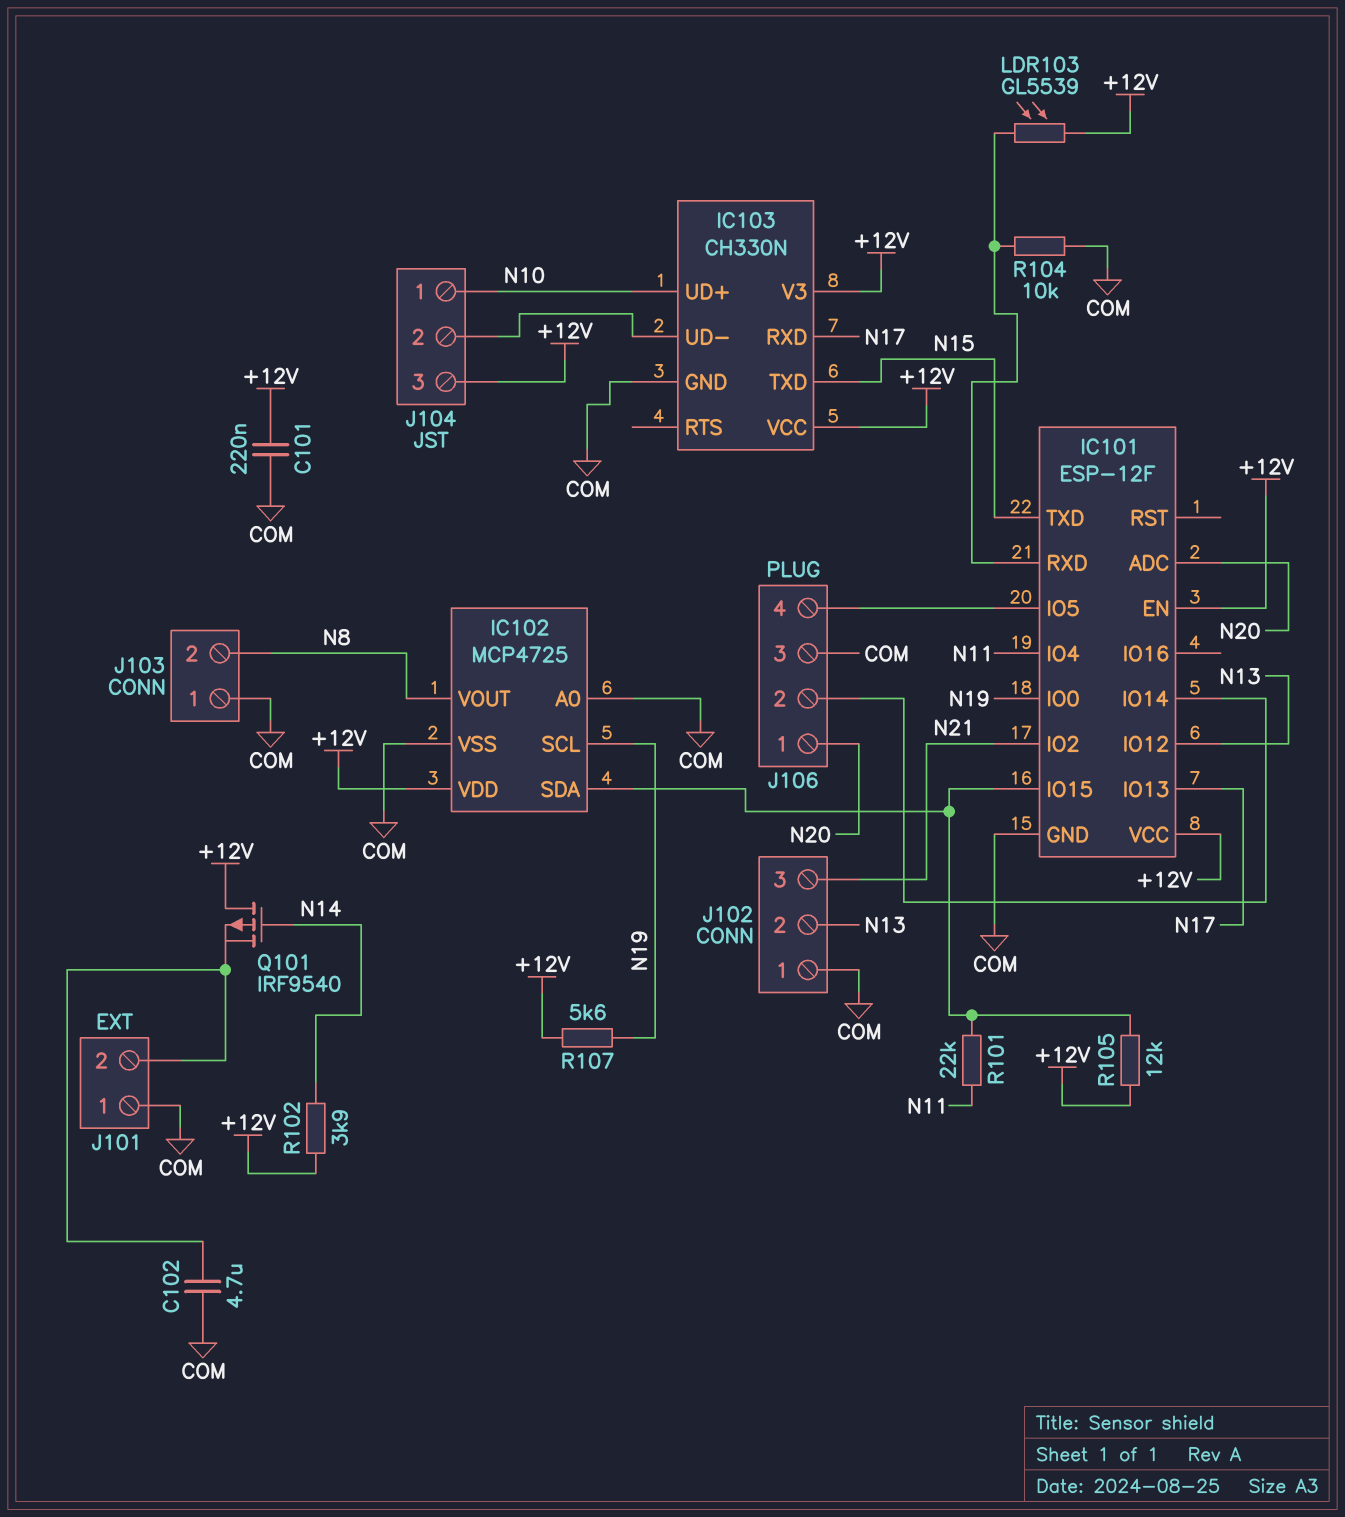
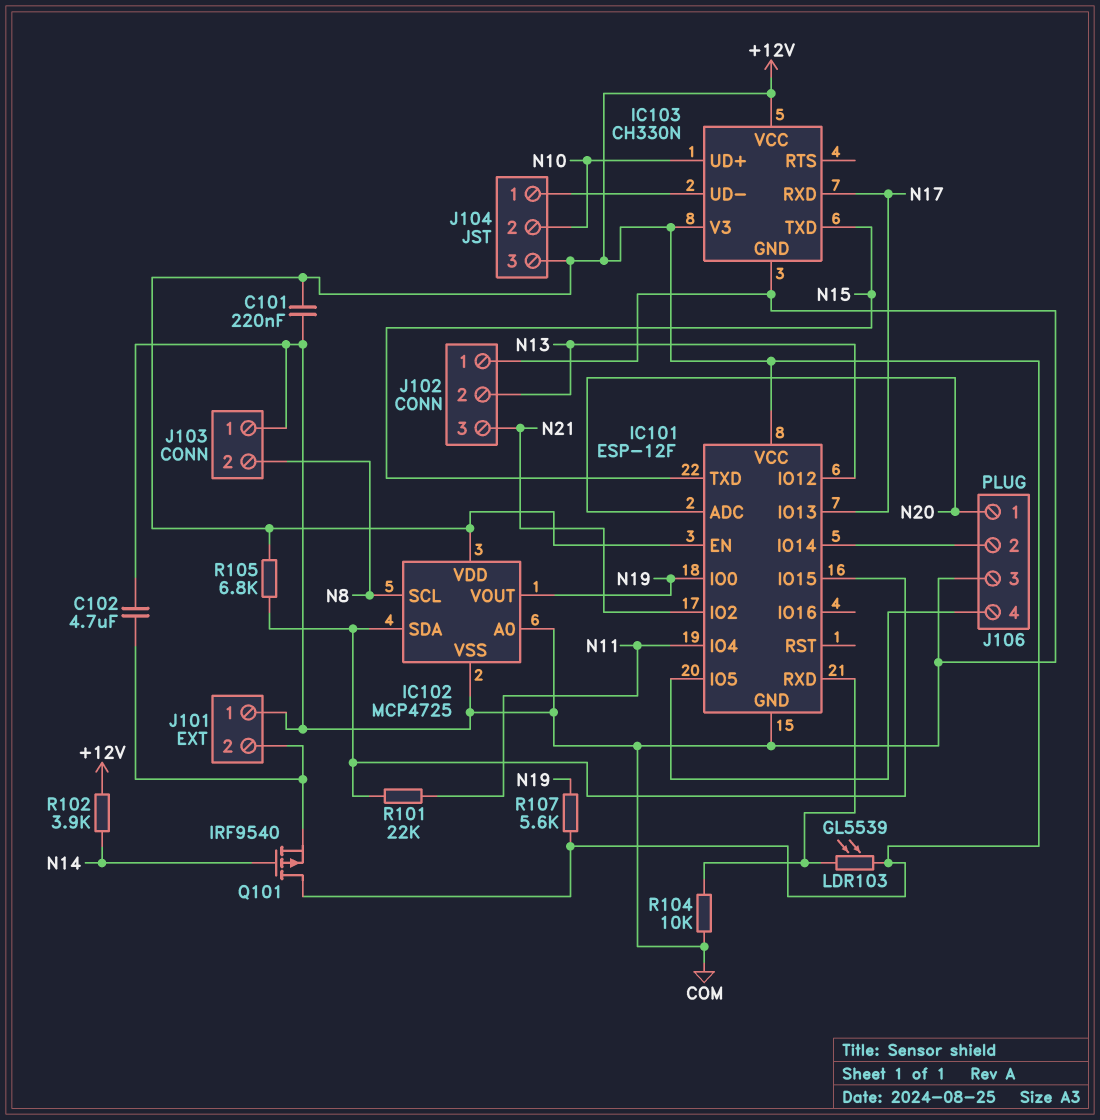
IC102 pin SCL: N19 -> N8
IC102 pin VOUT: N8 -> N19
J104 pin 1: N10 -> IC103/UD-
J104 pin 2: IC103/UD- -> N10
R105: 12k (+12V, IC101/IO15) -> 6.8k (+12V, IC101/IO15)

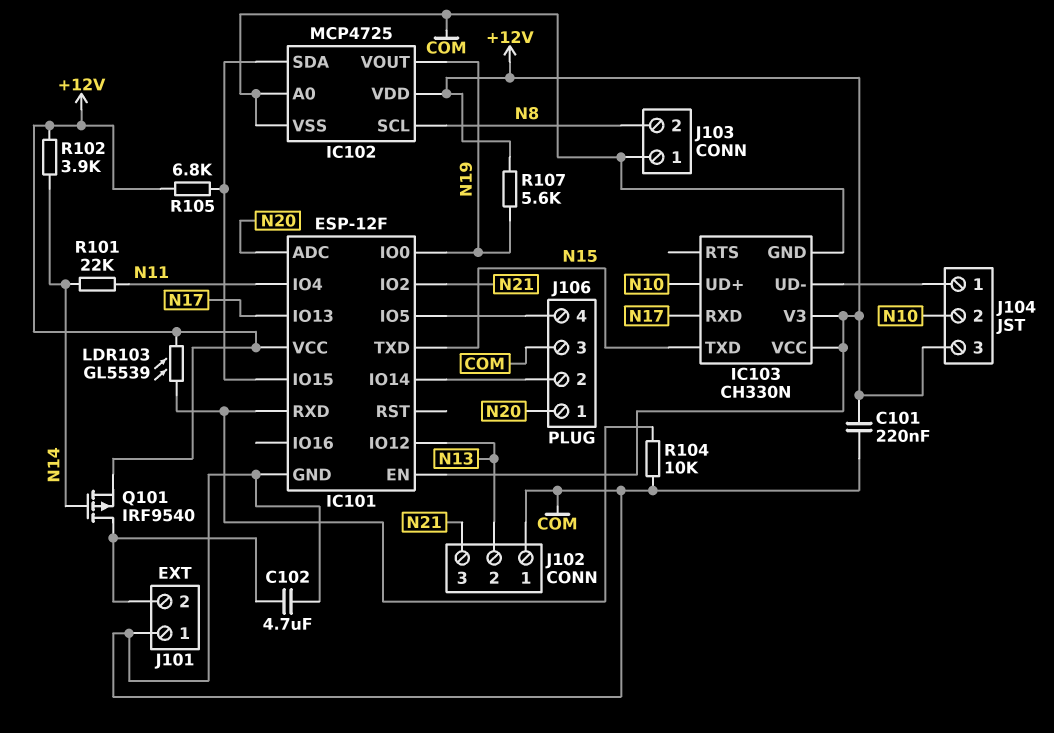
Q101: PMOS IRF9540 (G N14, D +12V, S J101/2) -> PMOS IRF9540 (G N14, D J101/2, S +12V)
R101: 22k (IC101/IO15, N11) -> 22k (N11, N14)

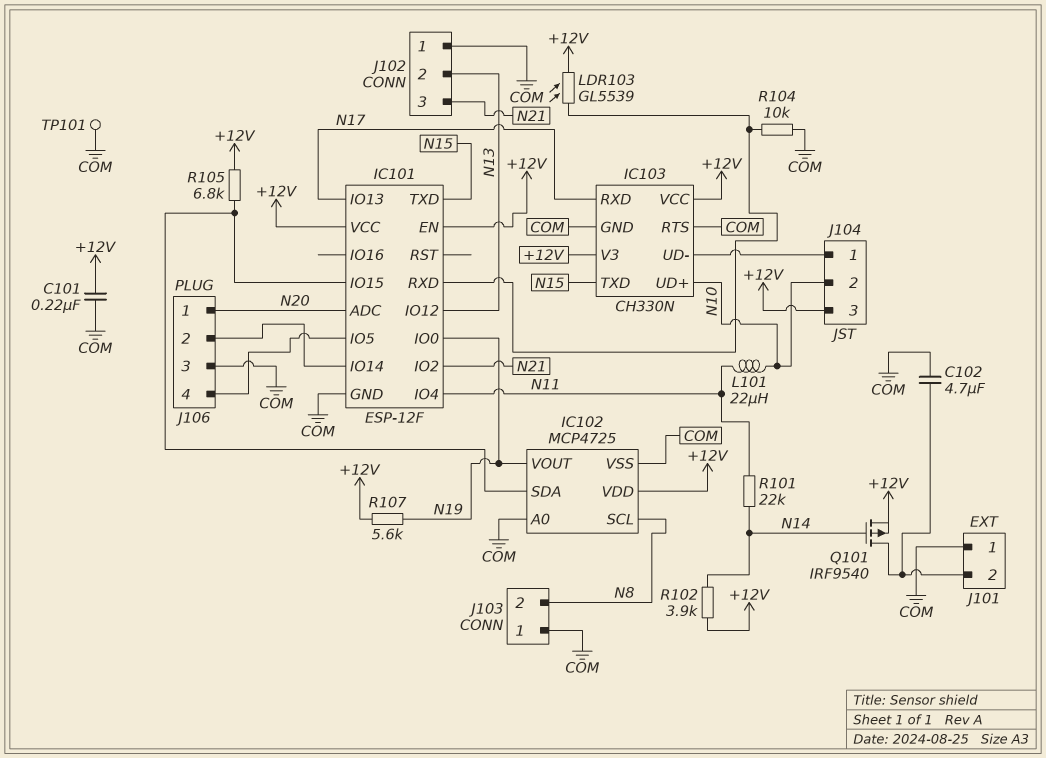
IC103 pin RTS: none -> COM
L101: none -> 22uH (N10, N11)
TP101: none -> test point (COM)

